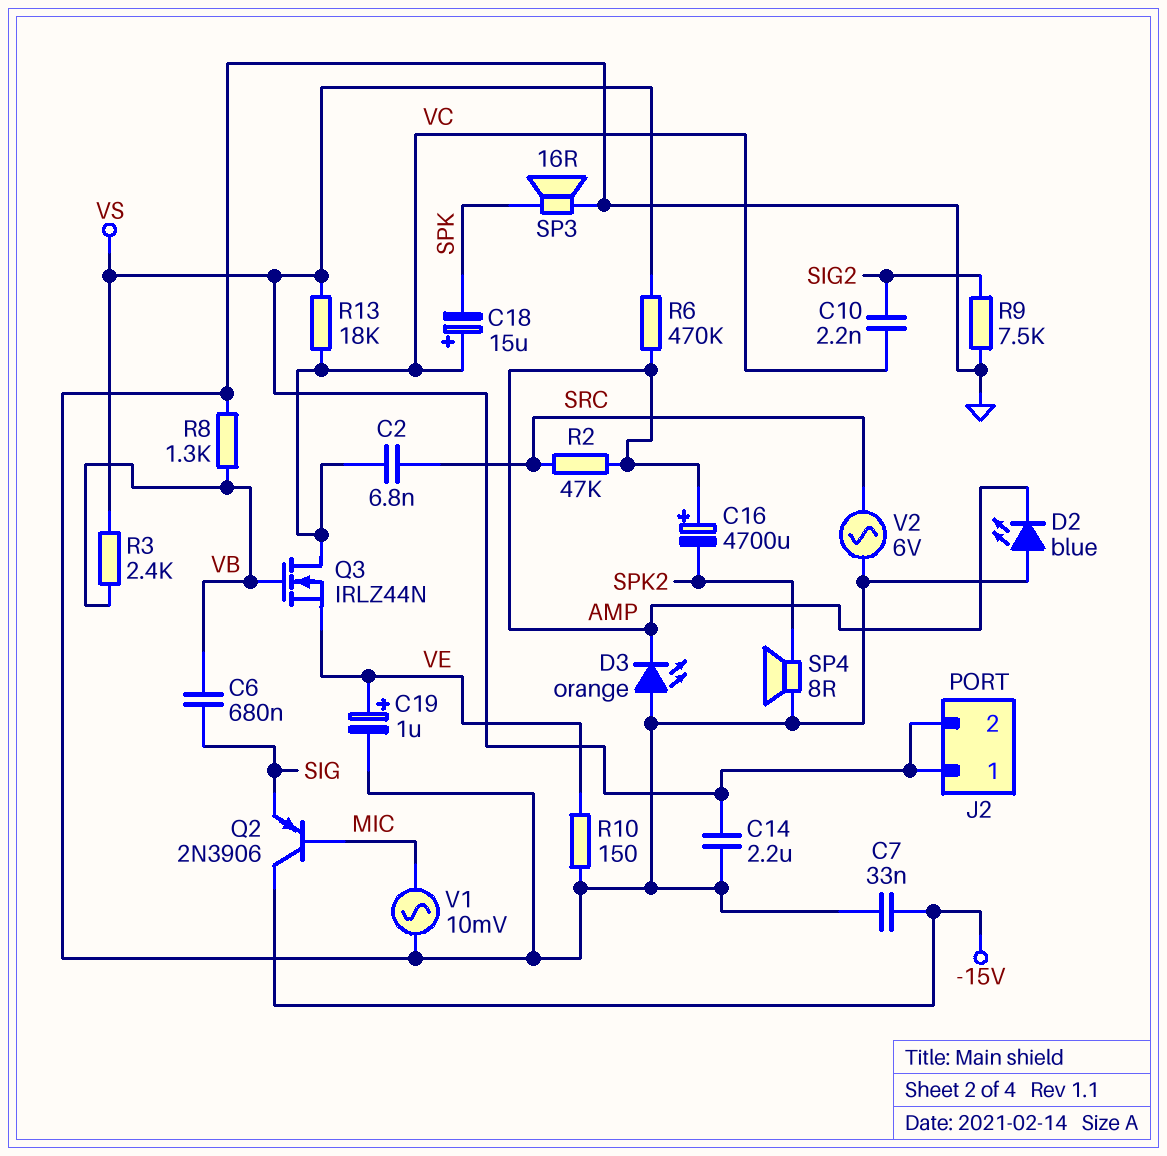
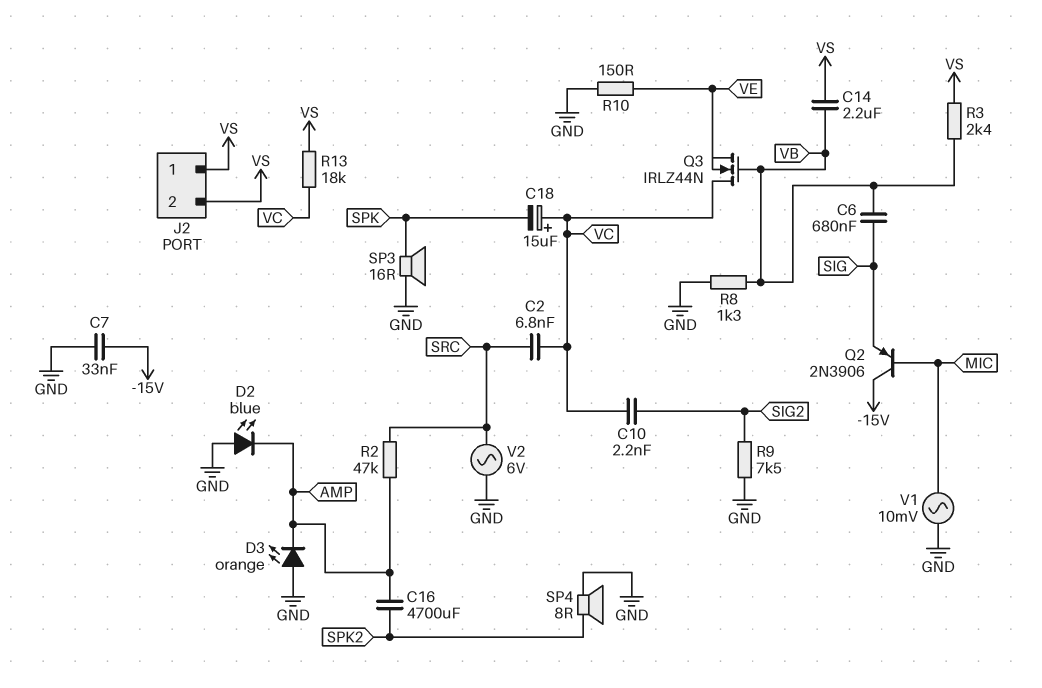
C14: 2.2uF (GND, VS) -> 2.2uF (VB, VS)
C16: 4700uF (plus AMP, minus SPK2) -> 4700uF (AMP, SPK2)
C19: 1uF (plus VE, minus GND) -> none
R6: 470k (AMP, VS) -> none

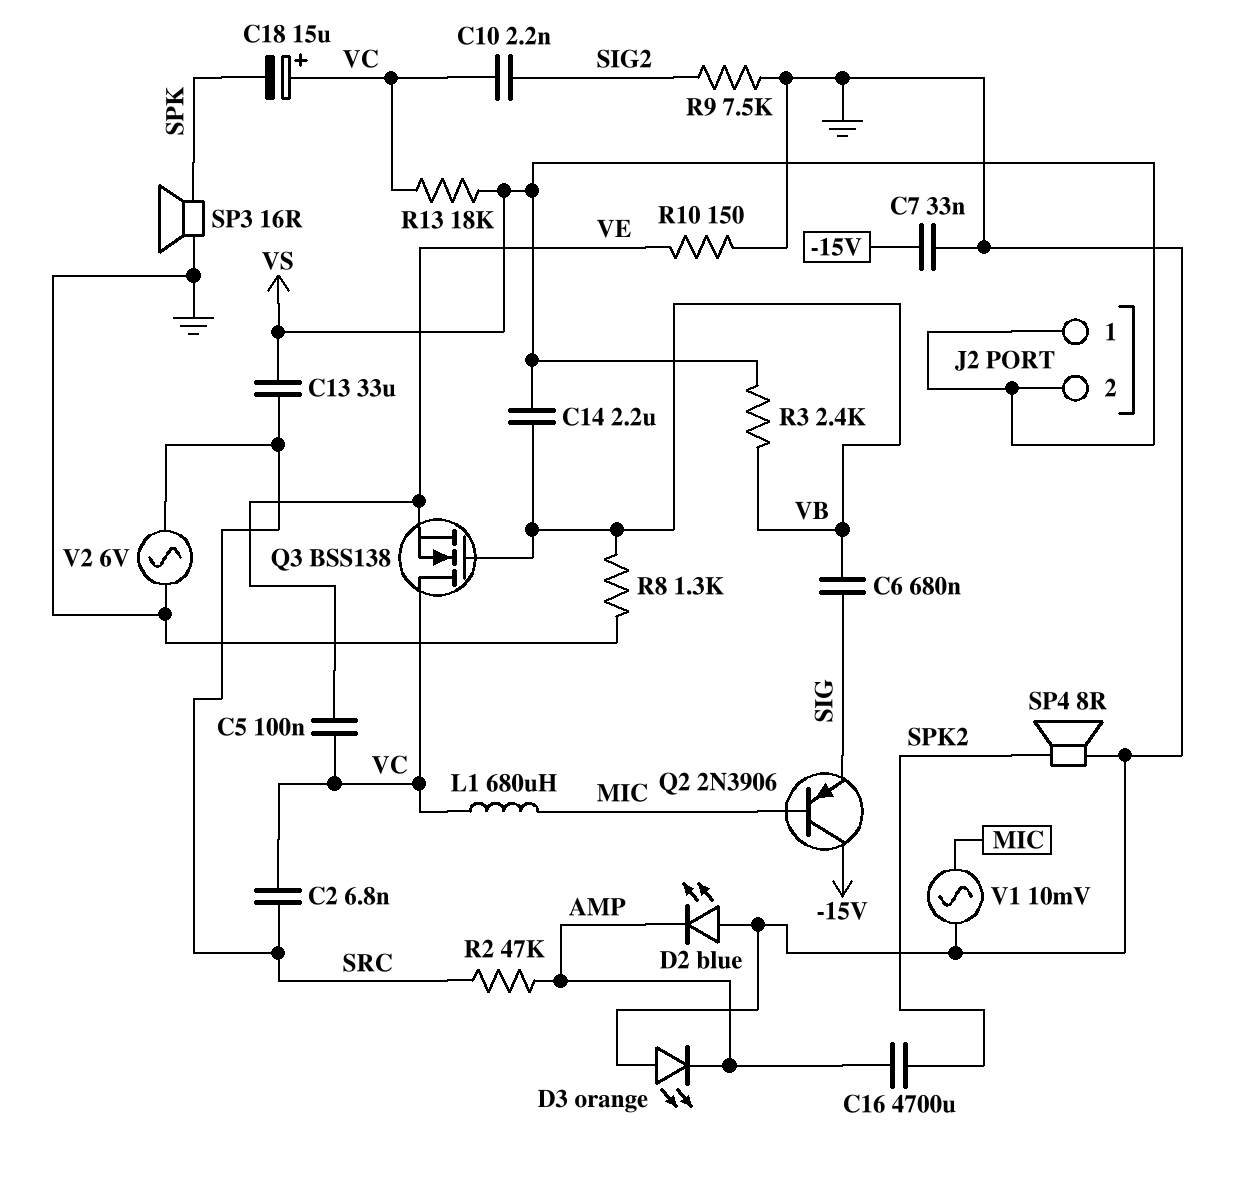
C5: none -> 100nF (VC, VE)
C13: none -> 33uF (SRC, VS)
L1: none -> 680uH (MIC, VC)
Q3: NMOS IRLZ44N (G VB, D VC, S VE) -> NMOS BSS138 (G VB, D VC, S VE)

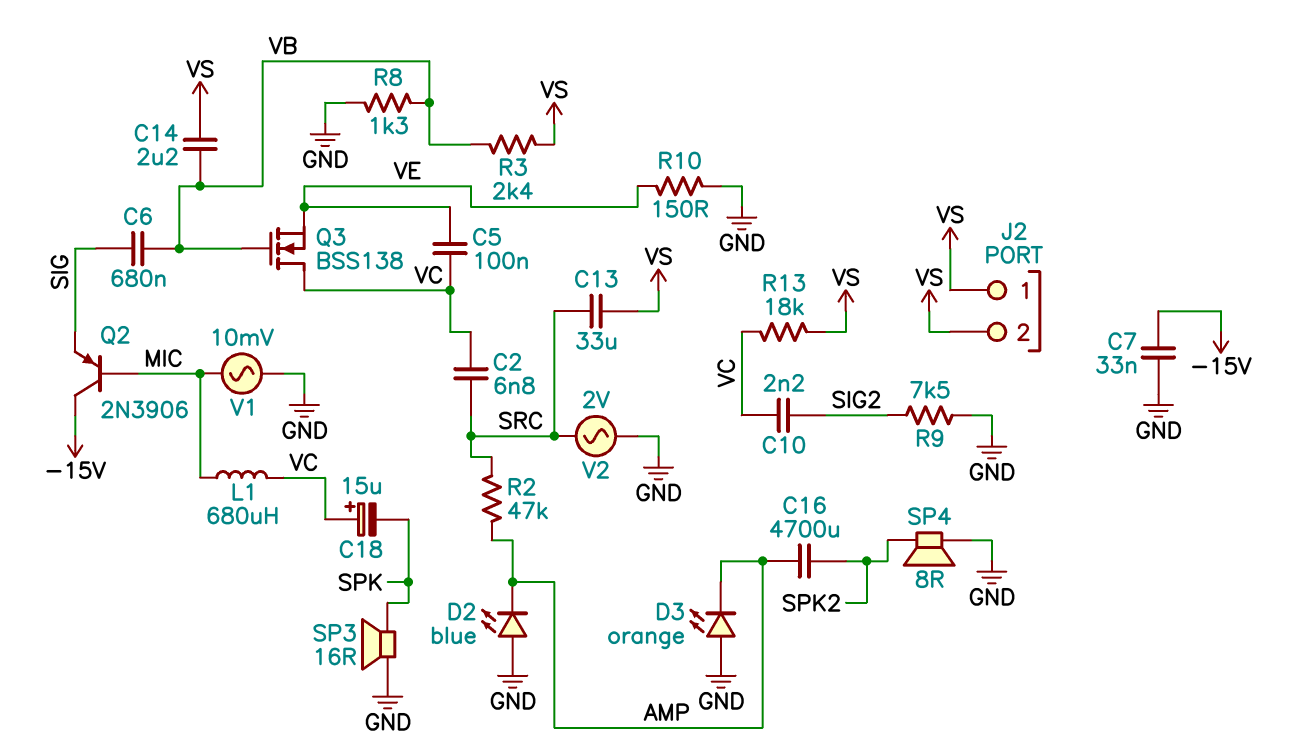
V2: AC 6V (GND, SRC) -> AC 2V (GND, SRC)

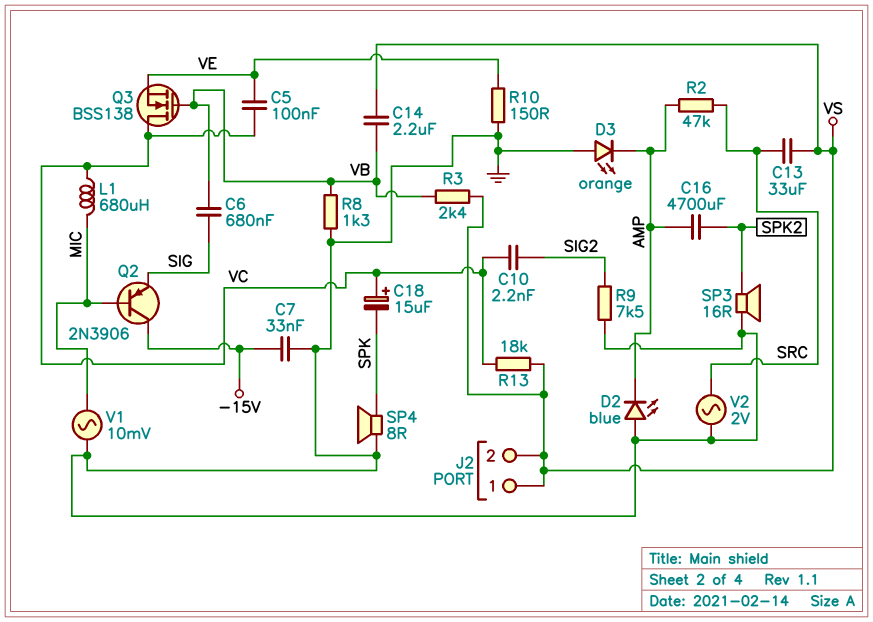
C2: 6.8nF (SRC, VC) -> none
SP3: speaker 16R (GND, SPK) -> speaker 16R (GND, SPK2)
SP4: speaker 8R (GND, SPK2) -> speaker 8R (GND, SPK)

